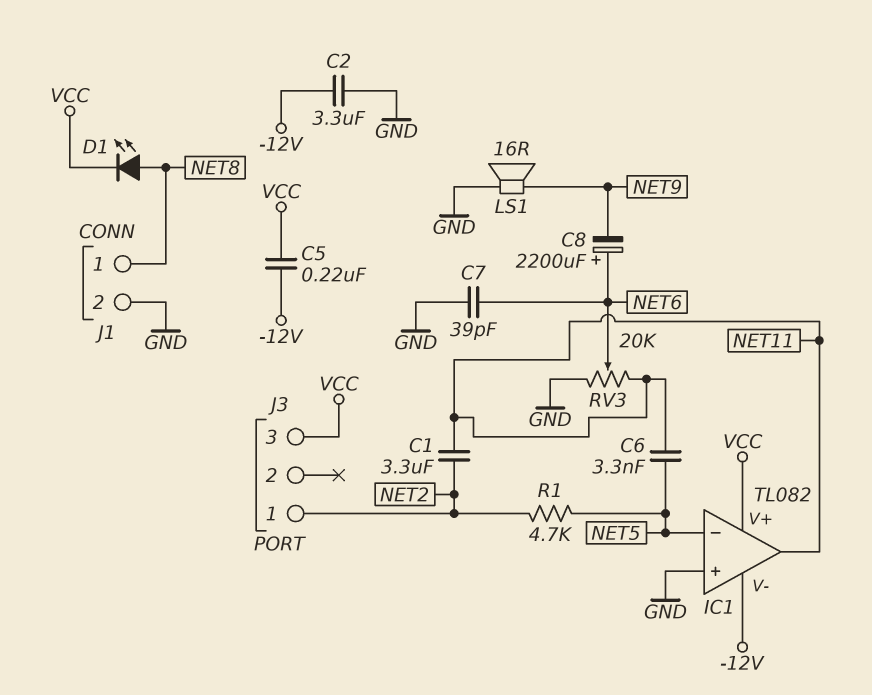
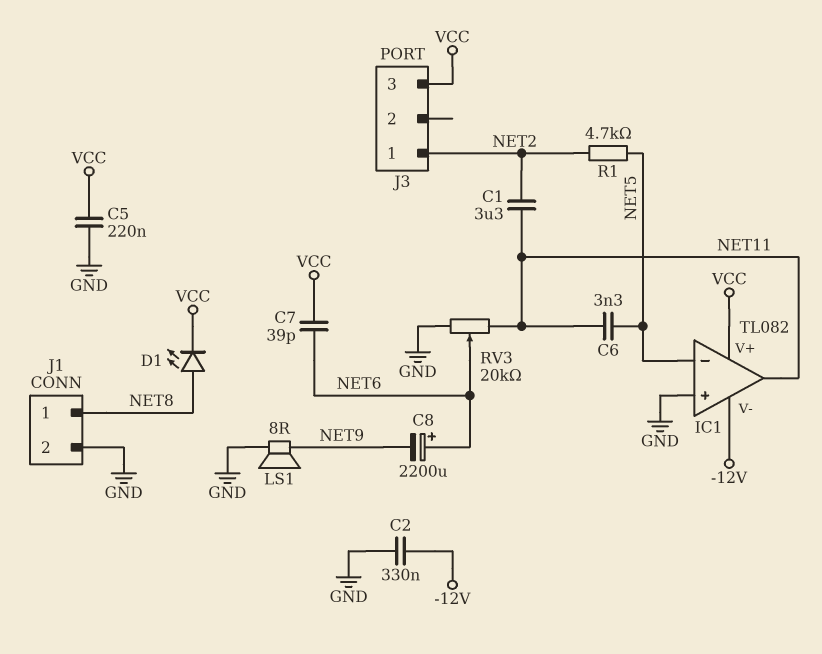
C2: 3.3uF (-12V, GND) -> 330nF (-12V, GND)
C5: 220nF (-12V, VCC) -> 220nF (GND, VCC)
C7: 39pF (GND, NET6) -> 39pF (NET6, VCC)
LS1: speaker 16R (GND, NET9) -> speaker 8R (GND, NET9)

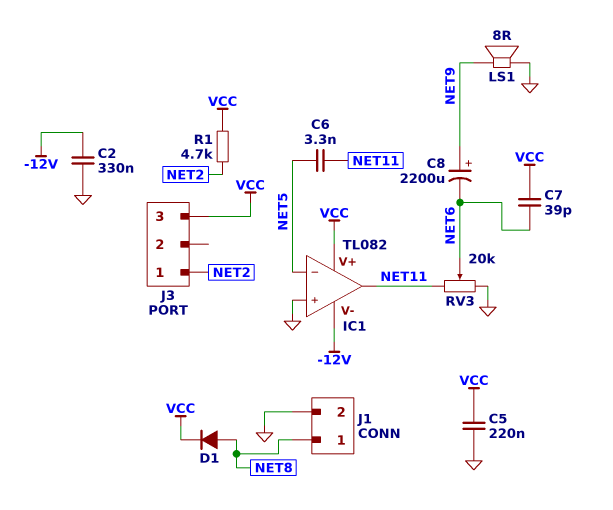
C1: 3.3uF (NET2, NET11) -> none
C8: 2200uF (plus NET6, minus NET9) -> 2200uF (plus NET9, minus NET6)
D1: LED (A NET8, K VCC) -> diode (A NET8, K VCC)
R1: 4.7k (NET2, NET5) -> 4.7k (NET2, VCC)

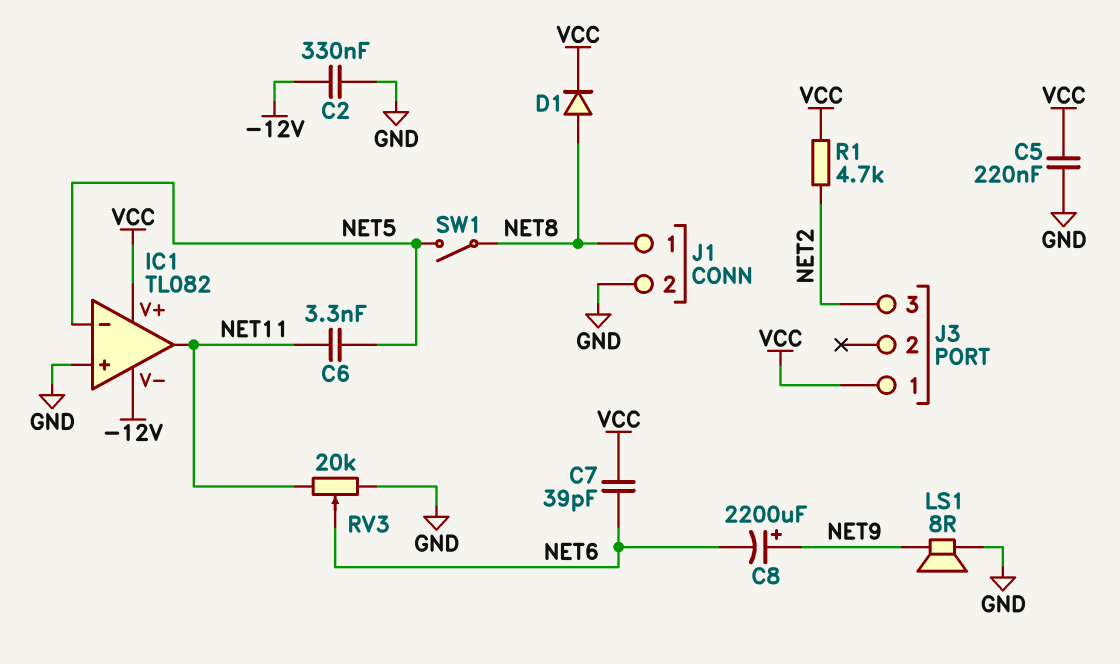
J3 pin 1: NET2 -> VCC
J3 pin 3: VCC -> NET2
SW1: none -> switch (NET5, NET8)

